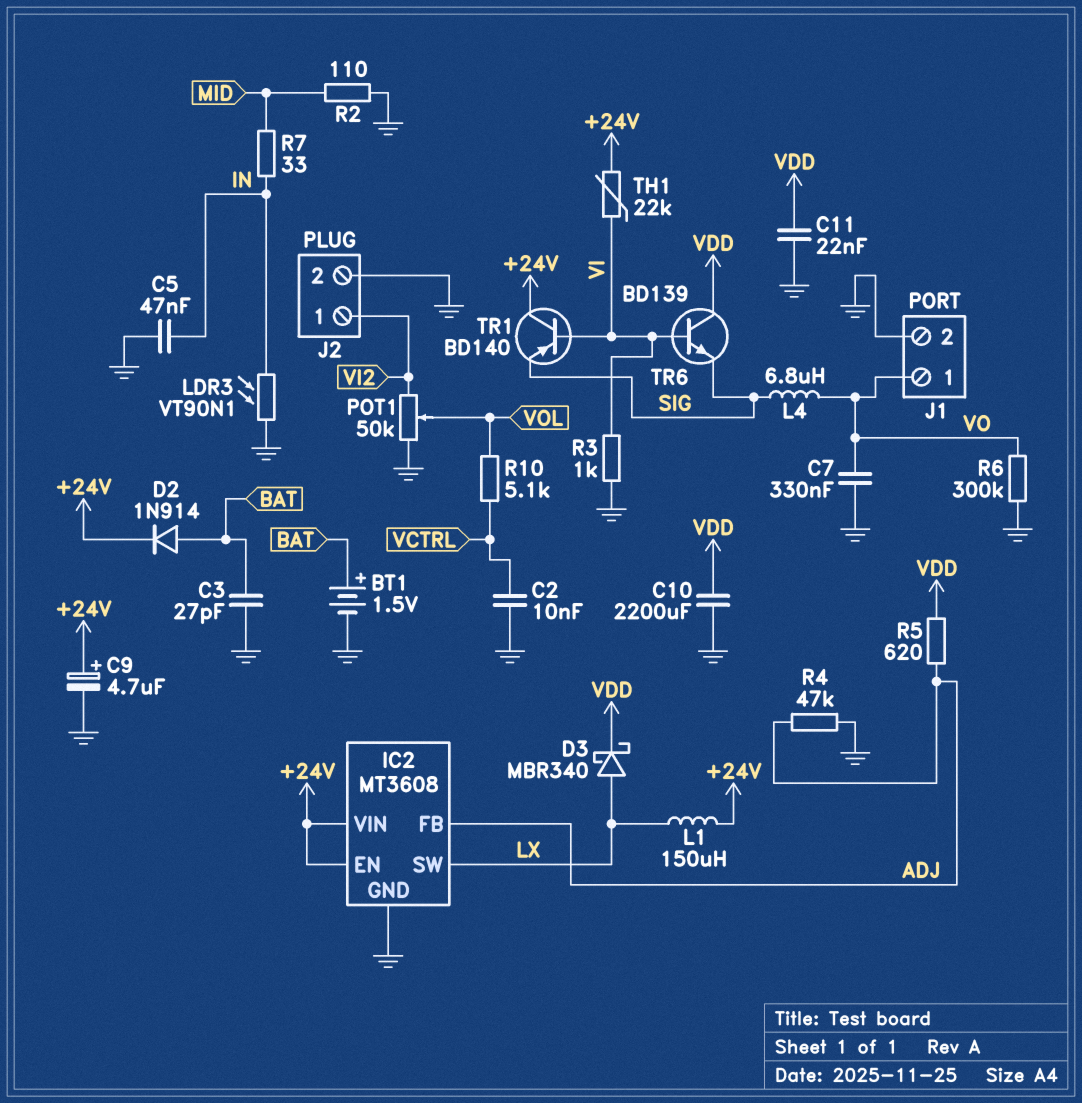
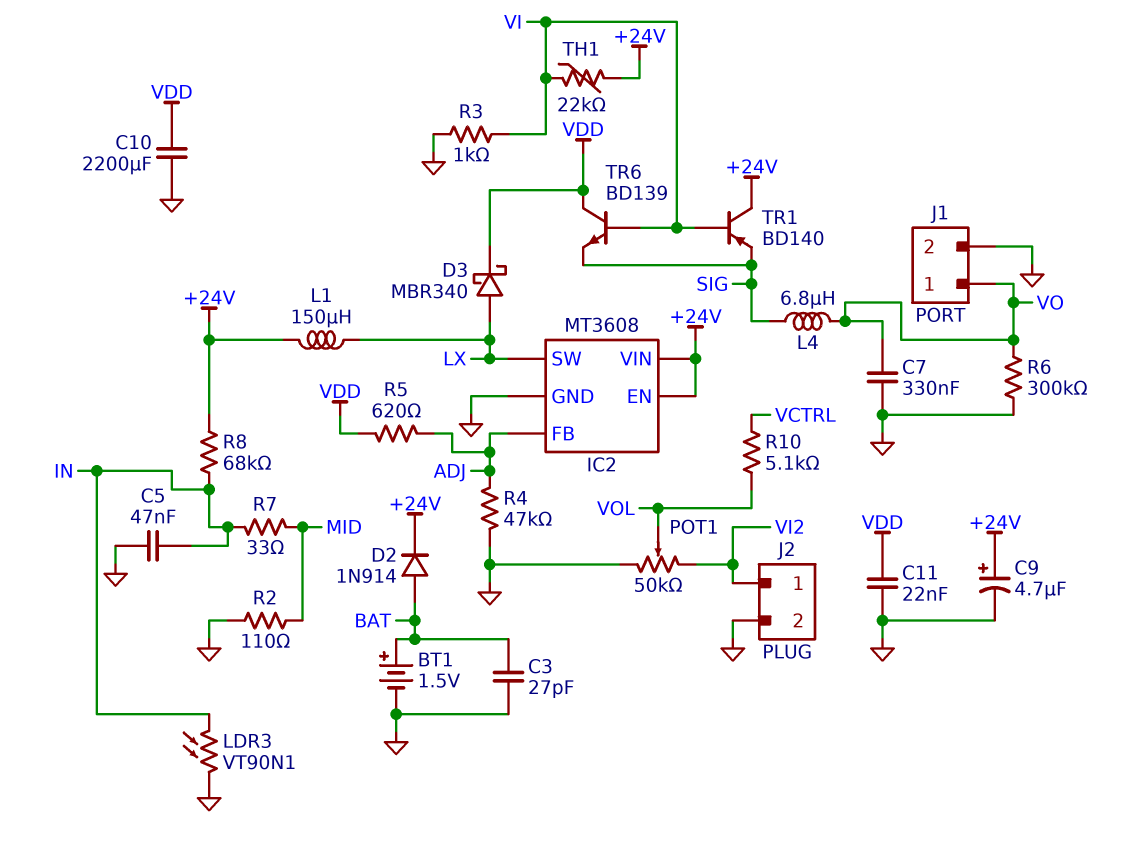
C2: 10nF (GND, VCTRL) -> none
R8: none -> 68k (+24V, IN)

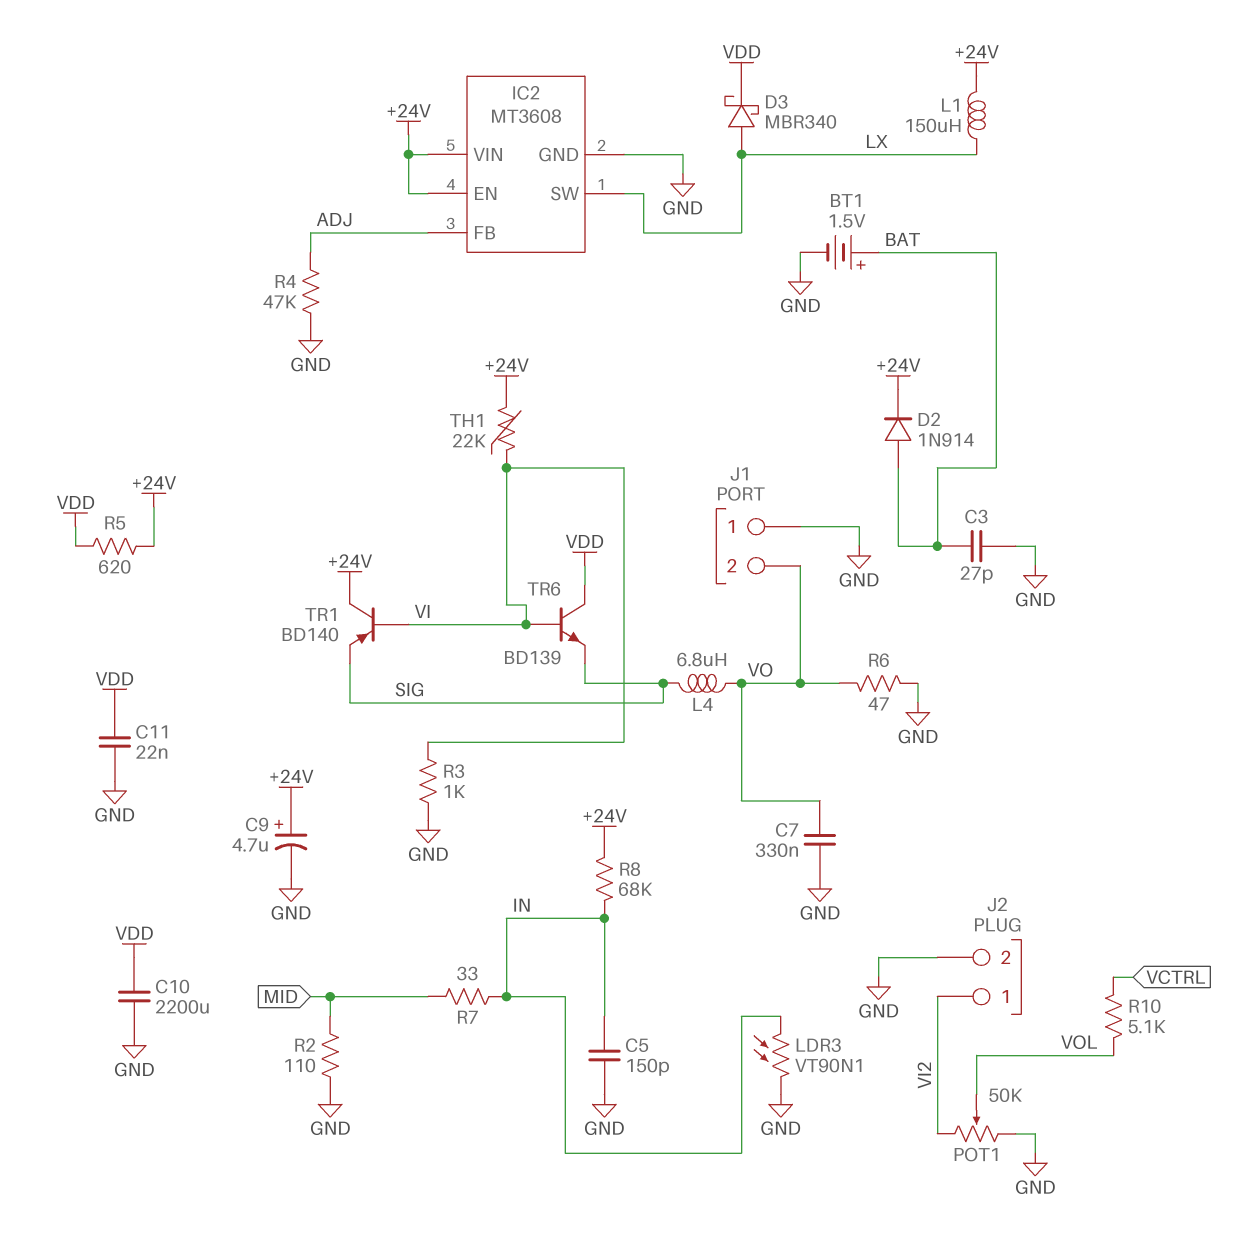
C5: 47nF (GND, IN) -> 150pF (GND, IN)
J1 pin 1: VO -> GND
J1 pin 2: GND -> VO
R5: 620 (ADJ, VDD) -> 620 (+24V, VDD)
R6: 300k (GND, VO) -> 47 (GND, VO)

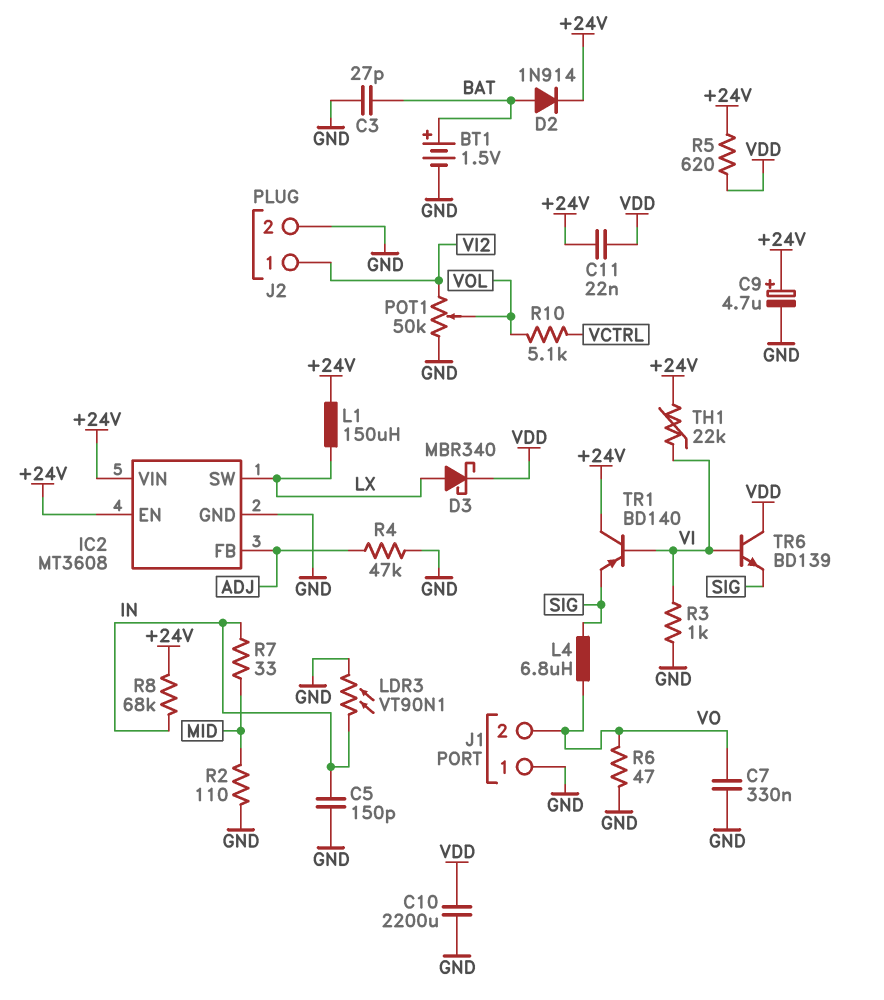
C11: 22nF (GND, VDD) -> 22nF (+24V, VDD)

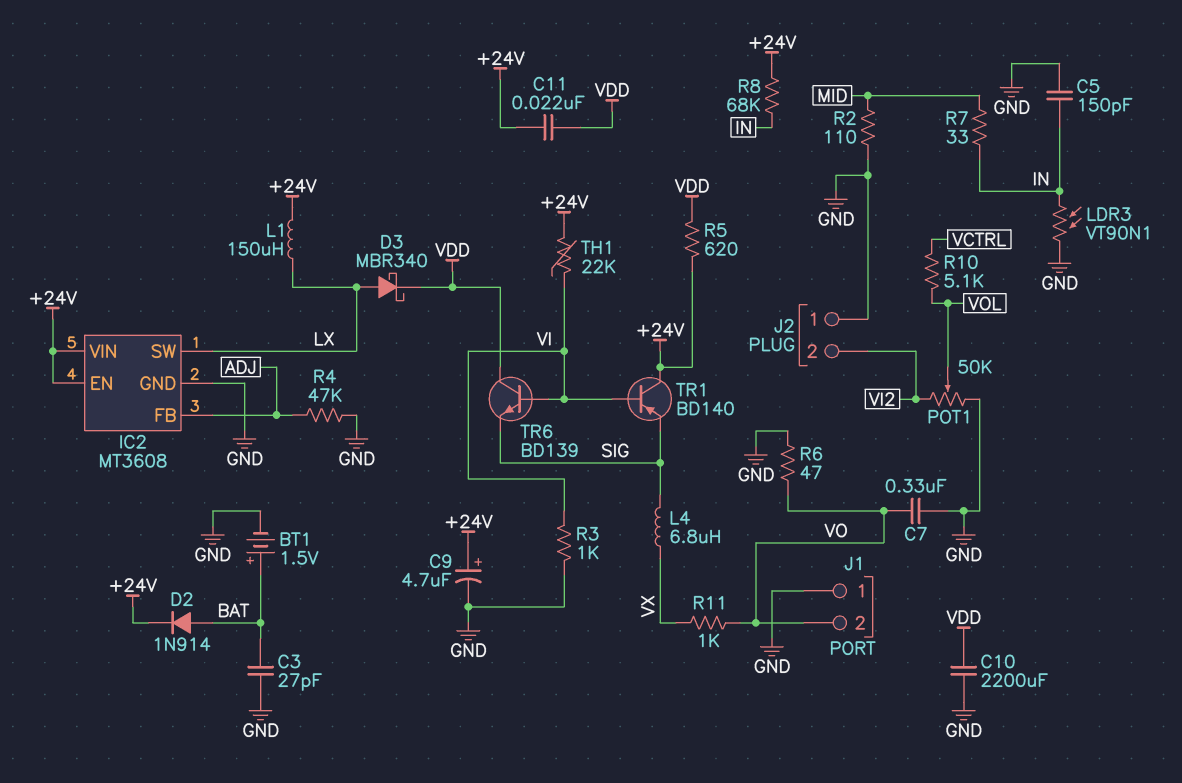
J2 pin 1: VI2 -> GND
J2 pin 2: GND -> VI2
L4: 6.8uH (SIG, VO) -> 6.8uH (SIG, VX)
R11: none -> 1k (VO, VX)

